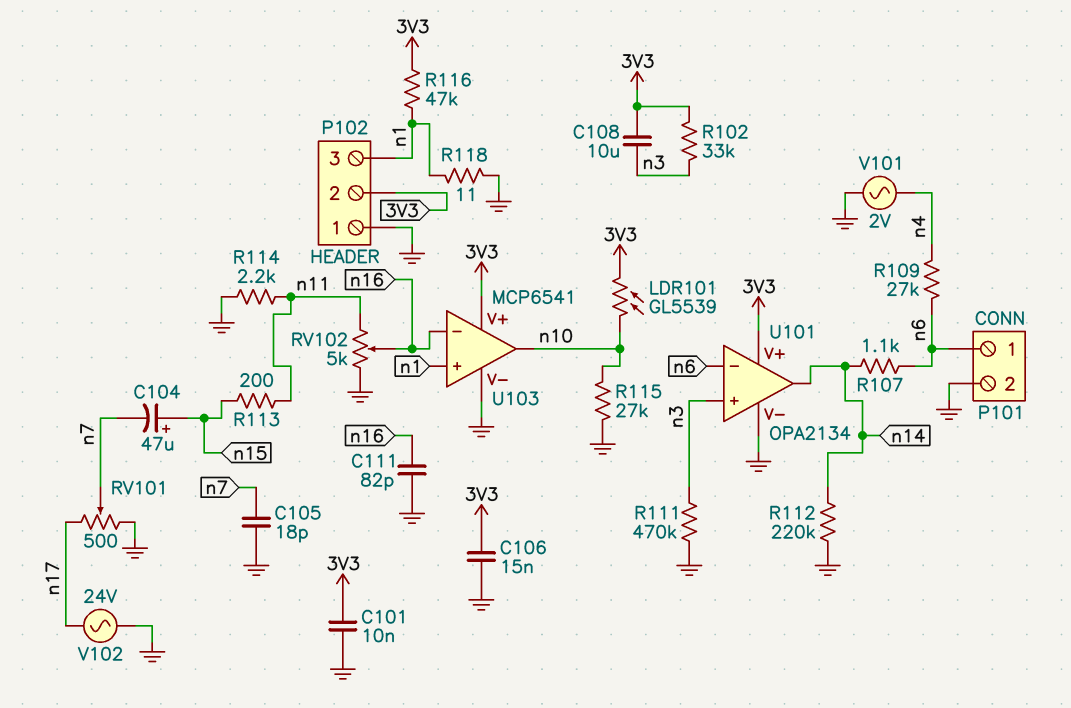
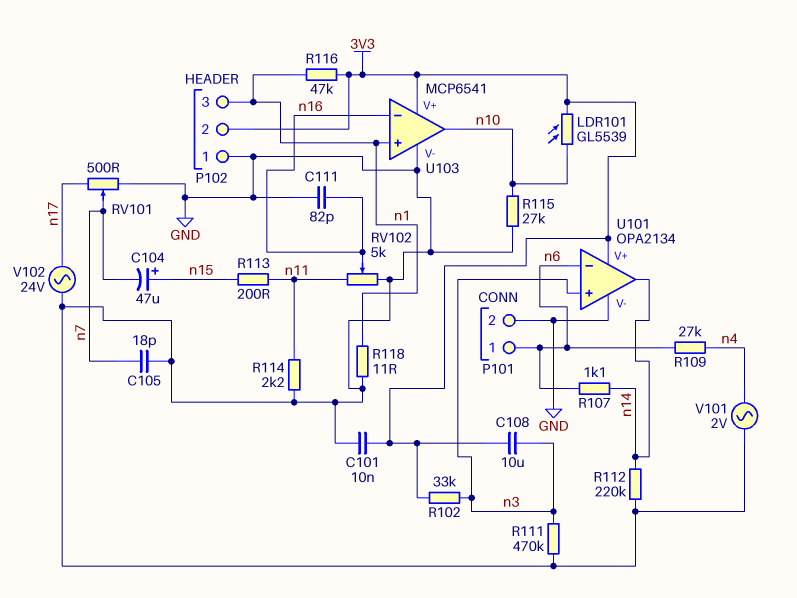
C106: 15nF (3V3, GND) -> none

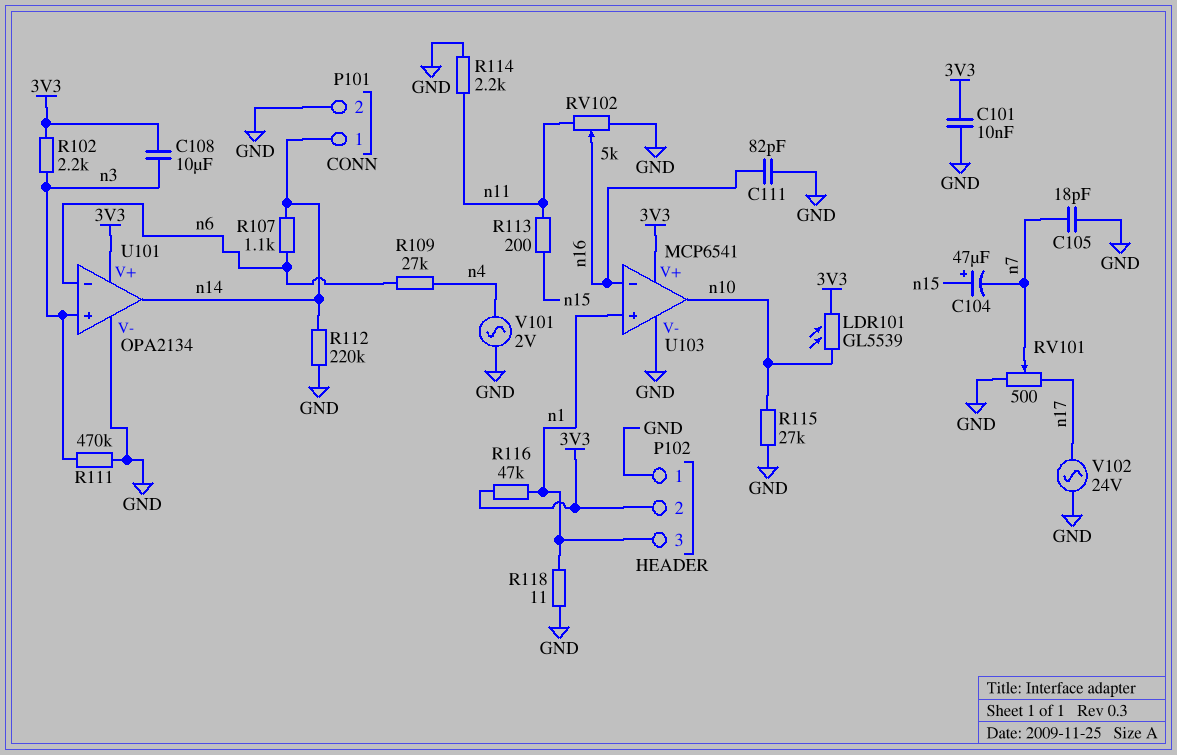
P101 pin 1: n6 -> n14
R102: 33k (3V3, n3) -> 2.2k (3V3, n3)

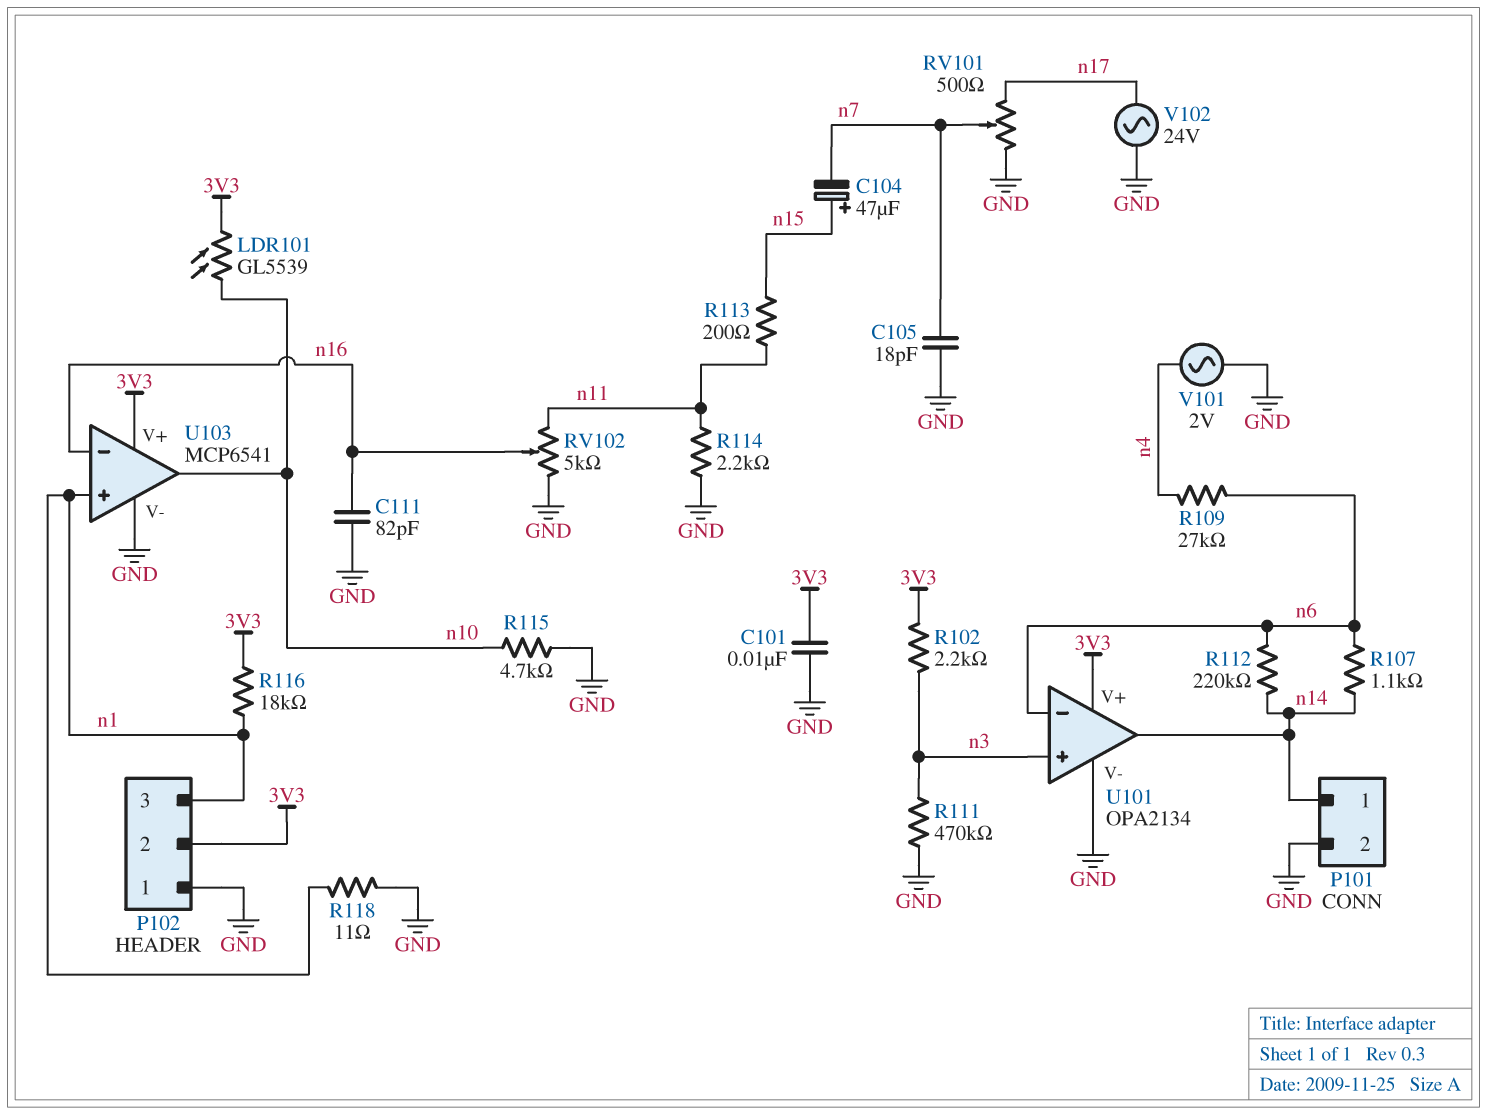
C108: 10uF (3V3, n3) -> none
R112: 220k (GND, n14) -> 220k (n6, n14)
R115: 27k (GND, n10) -> 4.7k (GND, n10)
R116: 47k (3V3, n1) -> 18k (3V3, n1)

